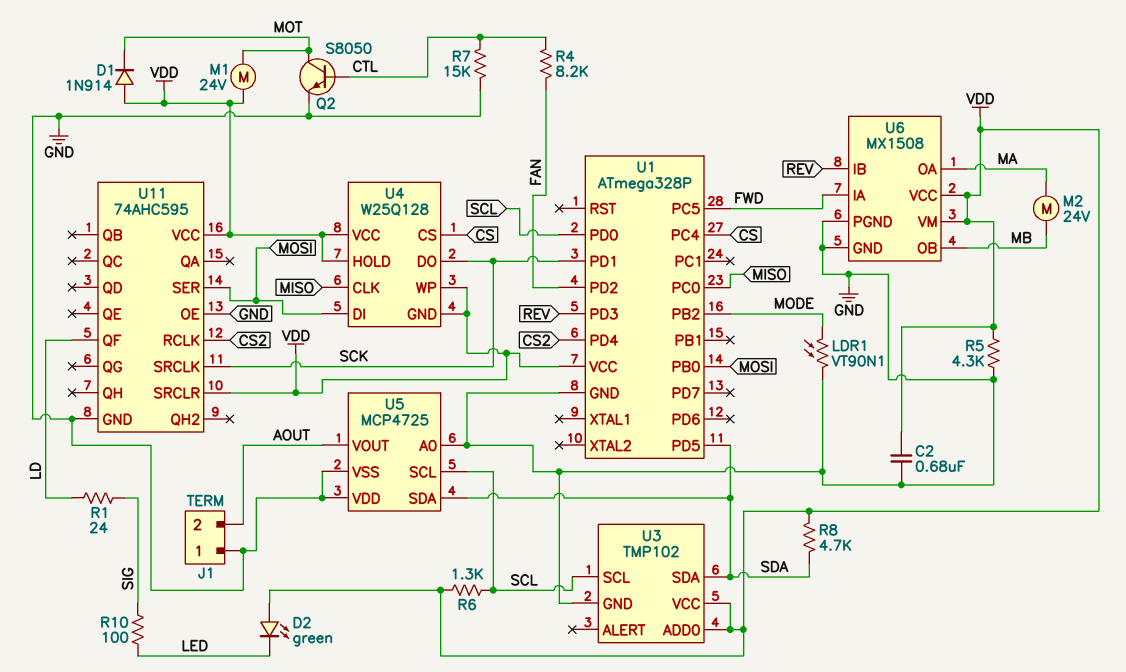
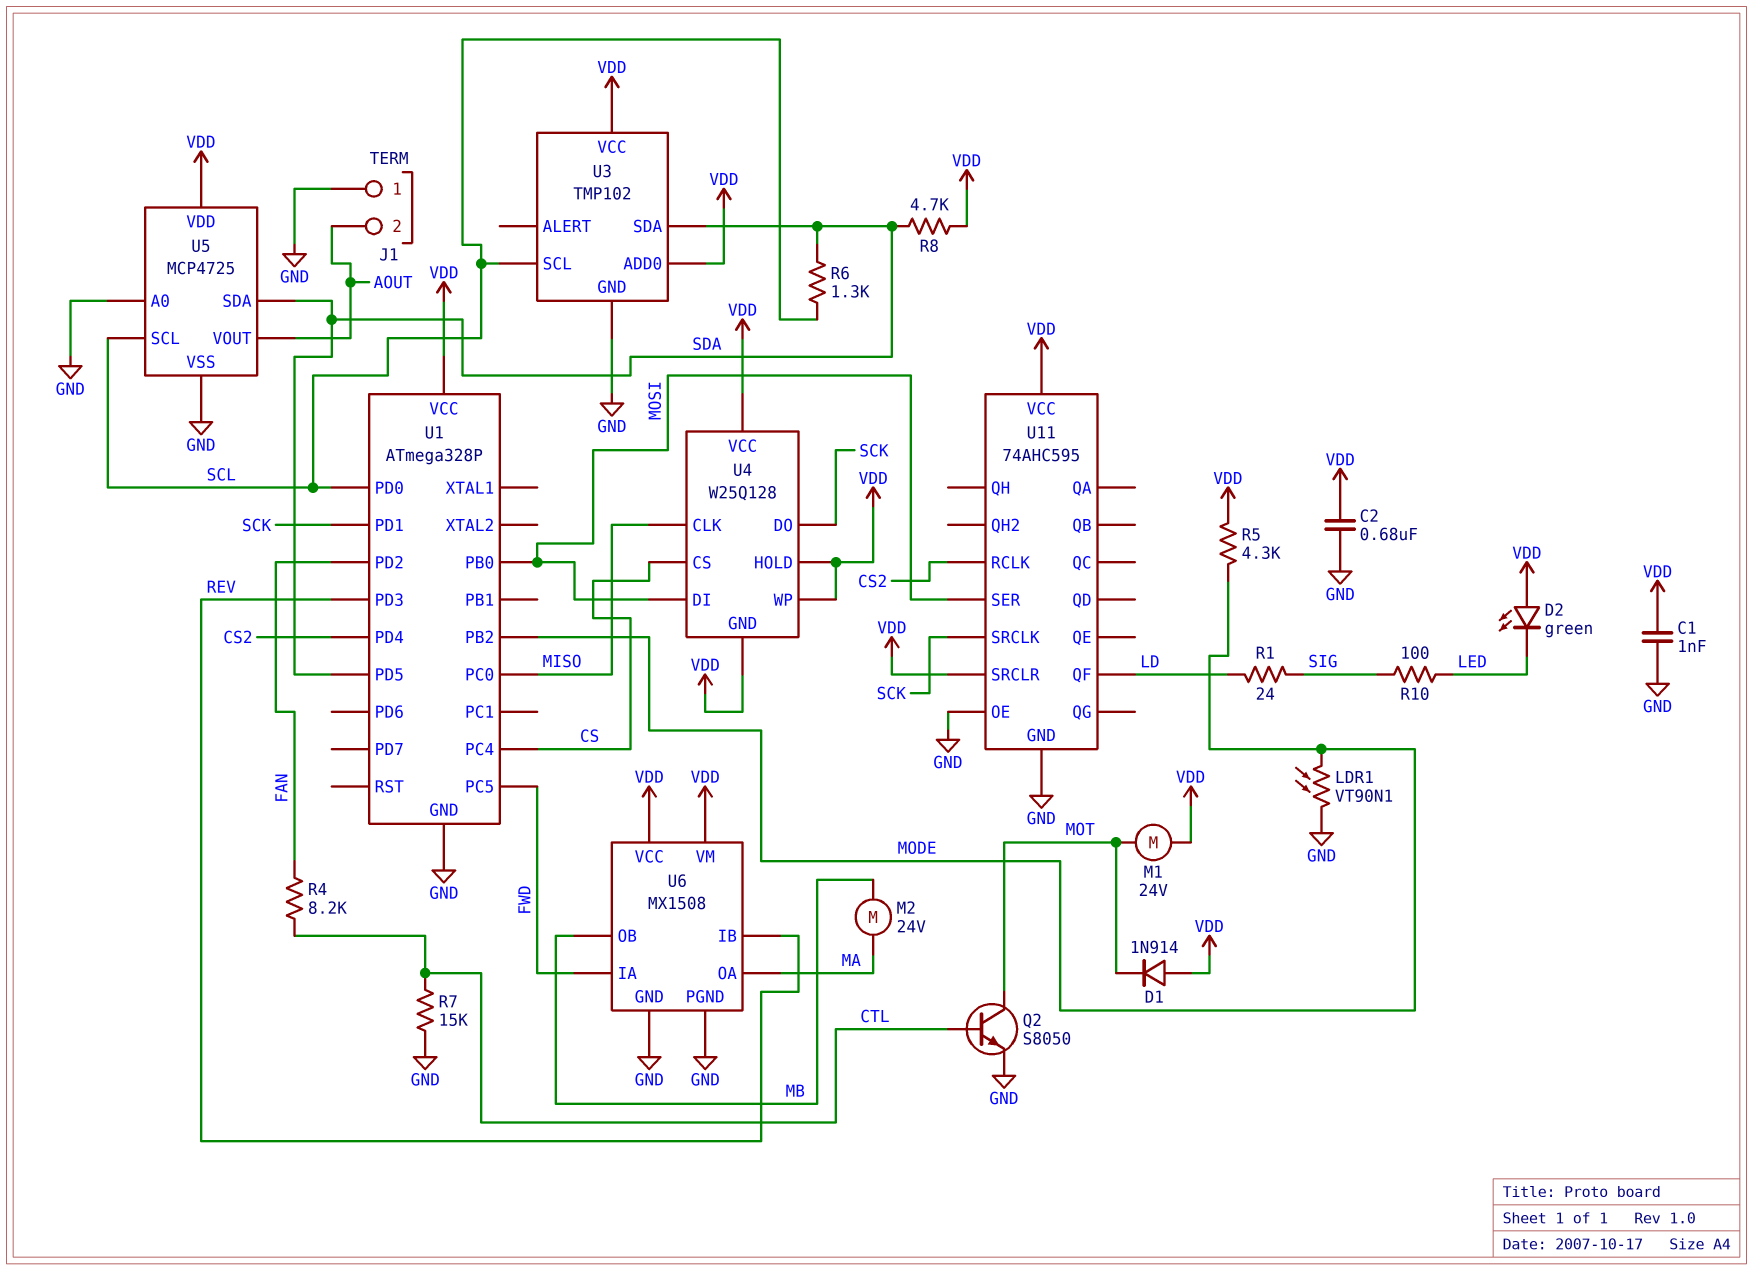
C1: none -> 1nF (GND, VDD)
R5: 4.3k (GND, VDD) -> 4.3k (MODE, VDD)
R6: 1.3k (SCL, VDD) -> 1.3k (SCL, SDA)
U5 pin VDD: GND -> VDD

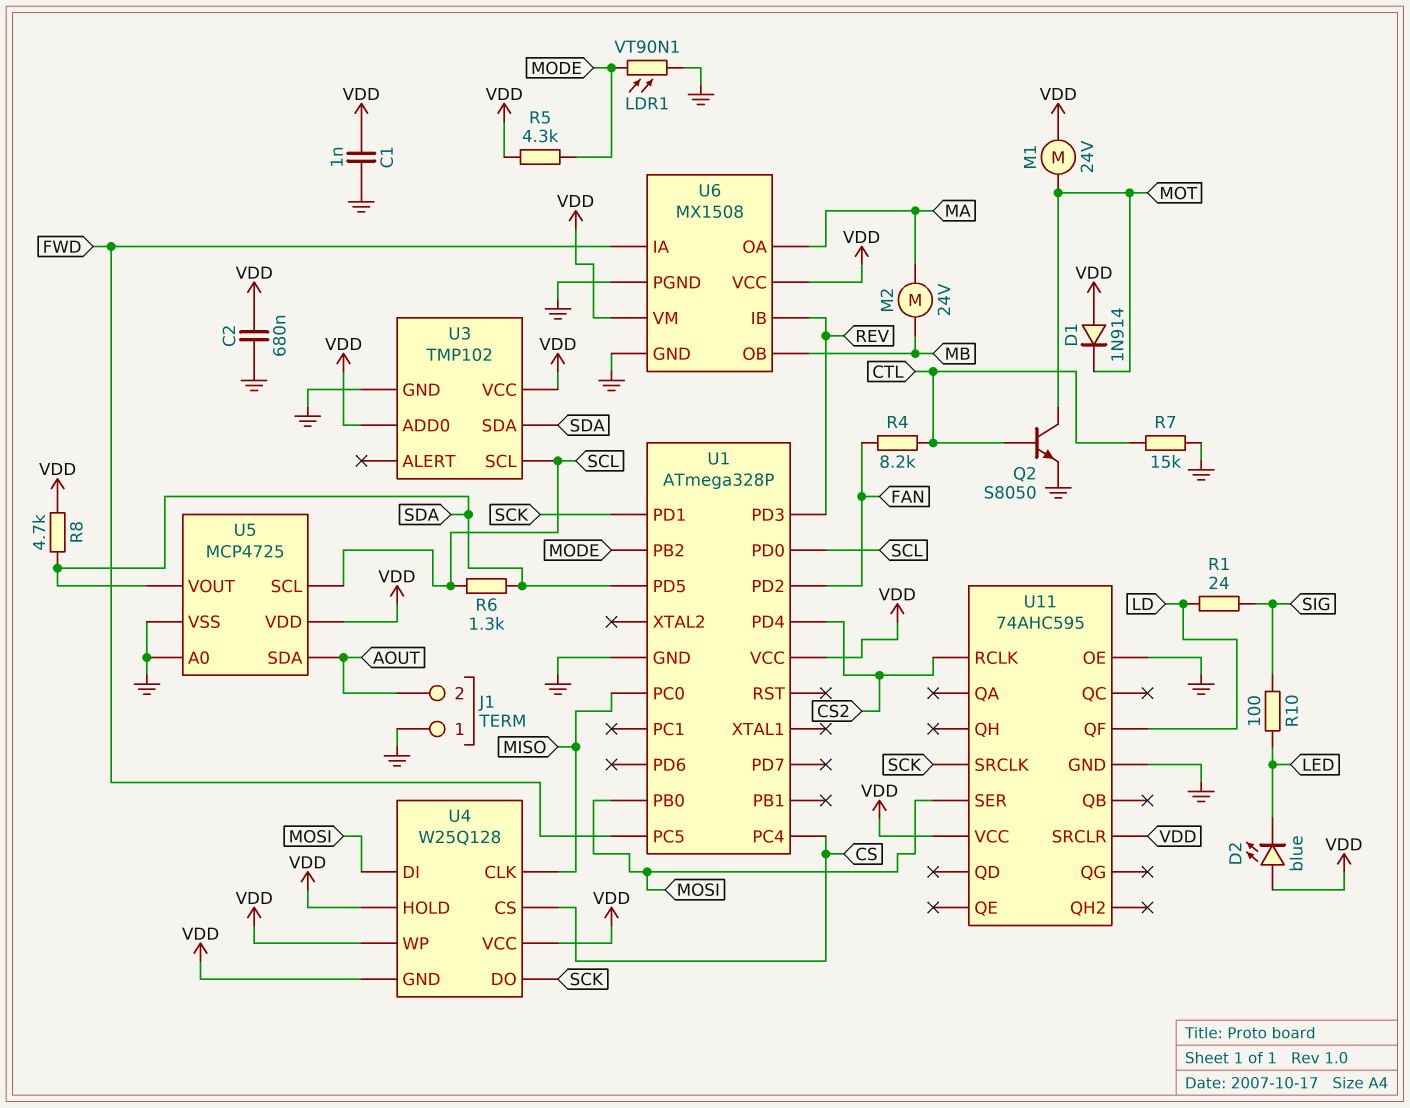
D2: LED green (A VDD, K LED) -> LED blue (A VDD, K LED)
U5 pin SDA: SDA -> AOUT
U5 pin VOUT: AOUT -> SDA

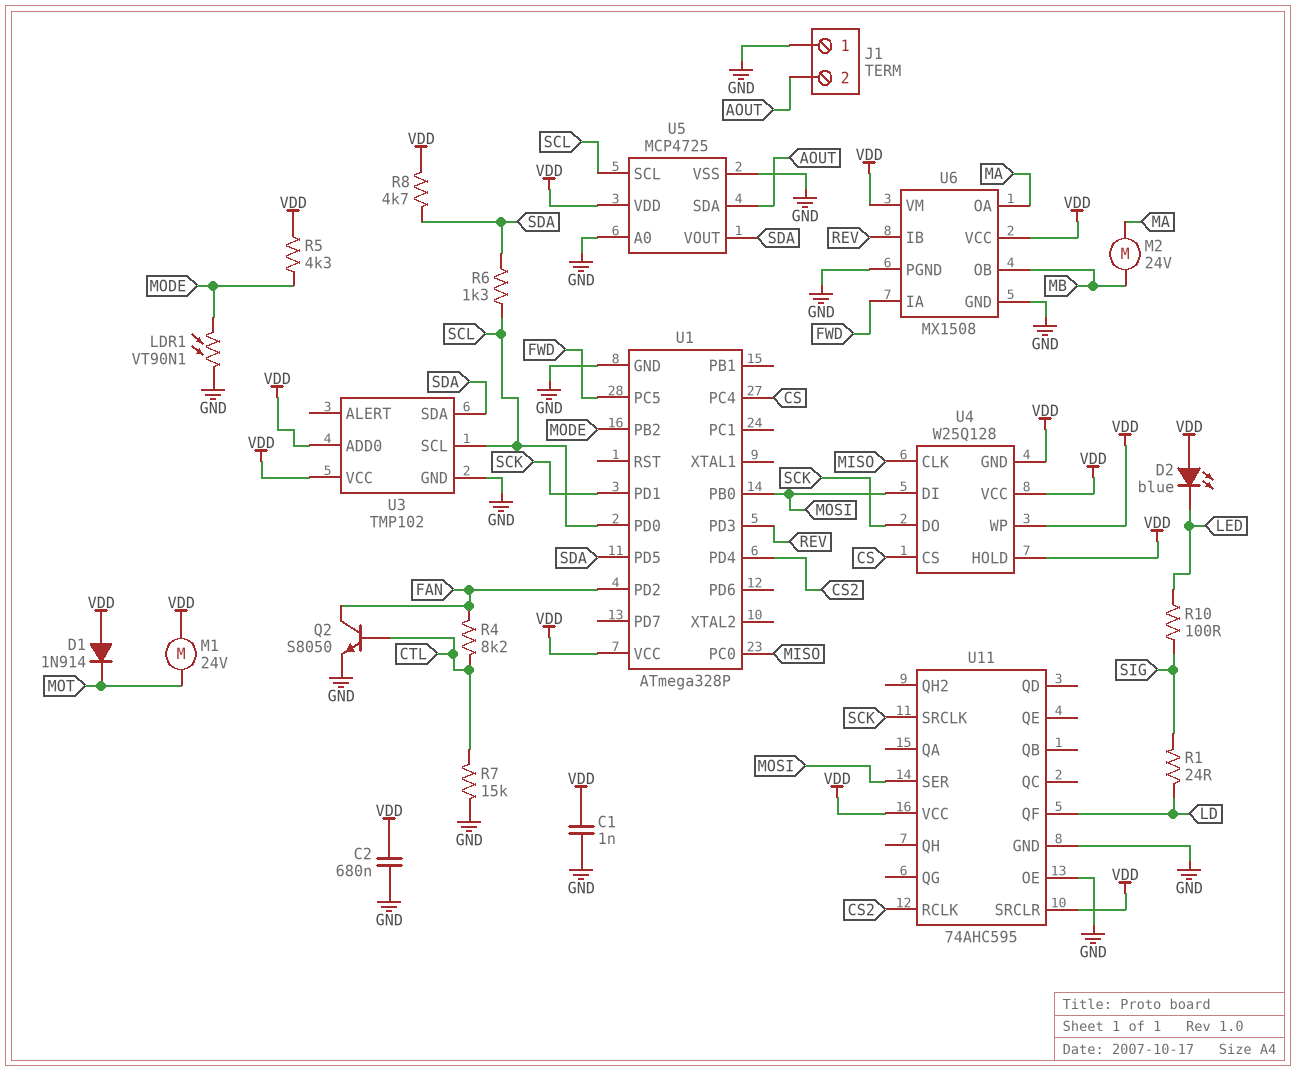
Q2: NPN S8050 (B CTL, C MOT, E GND) -> NPN S8050 (B CTL, C FAN, E GND)

